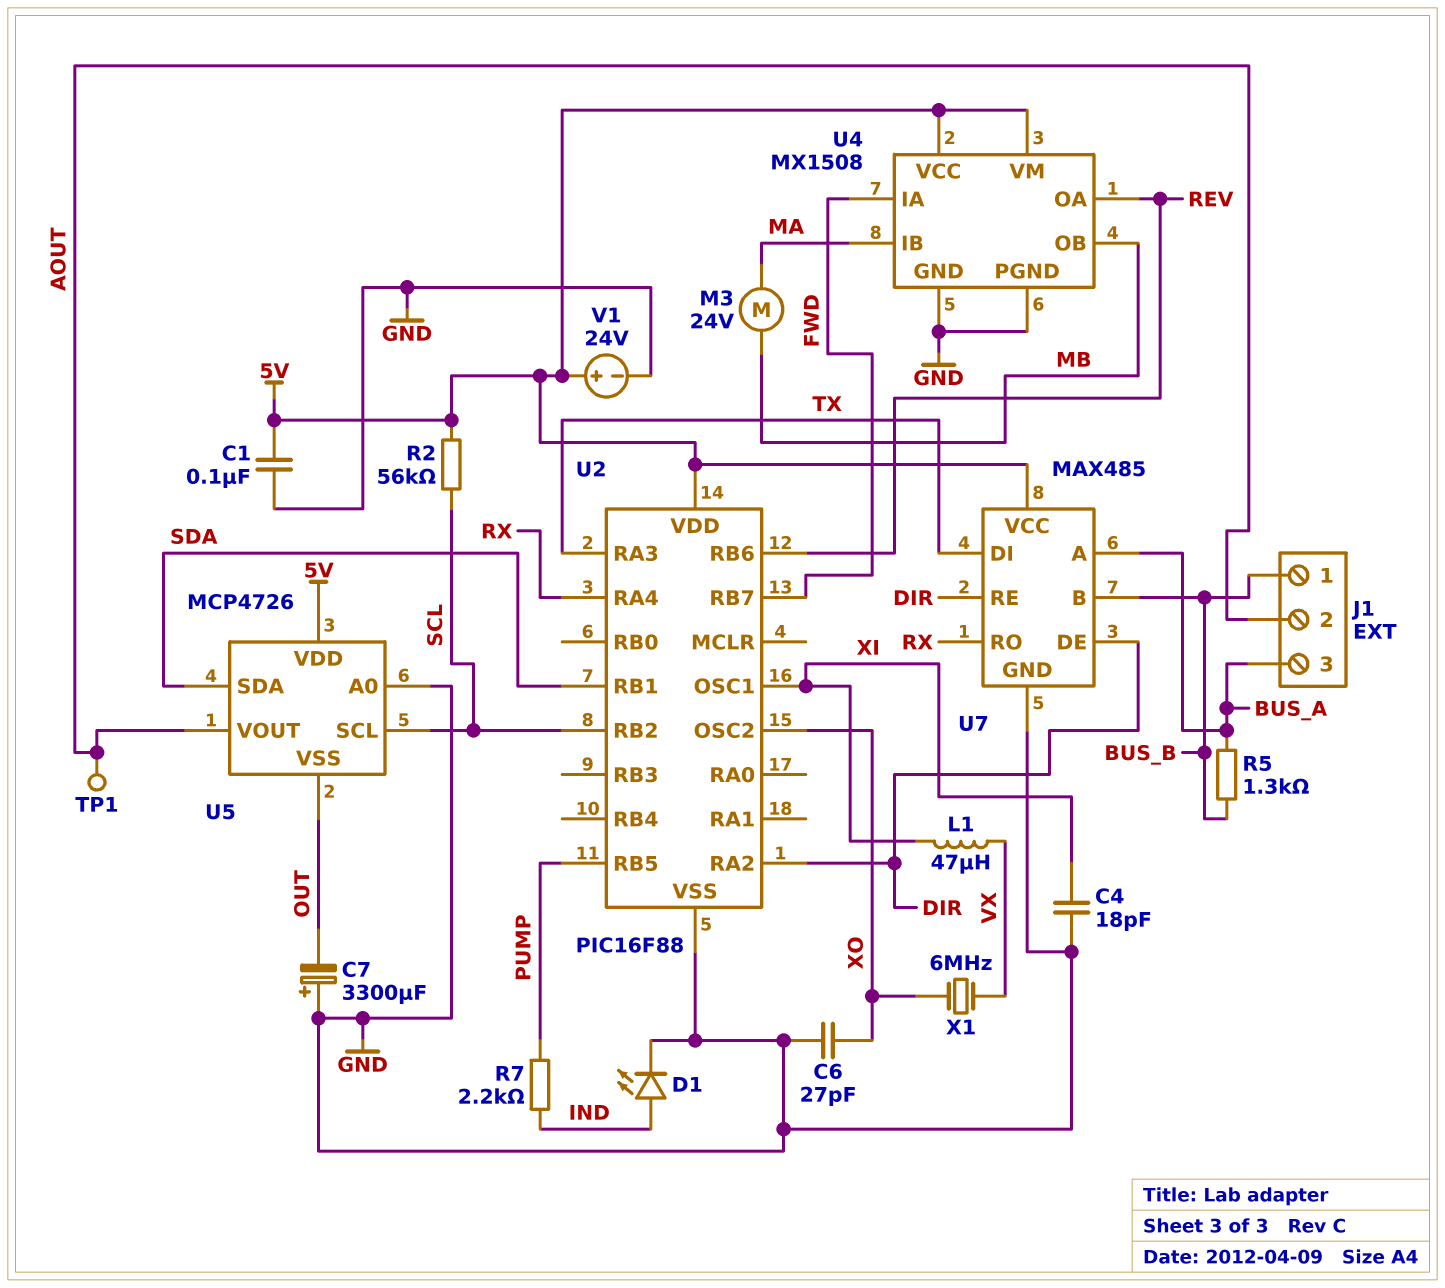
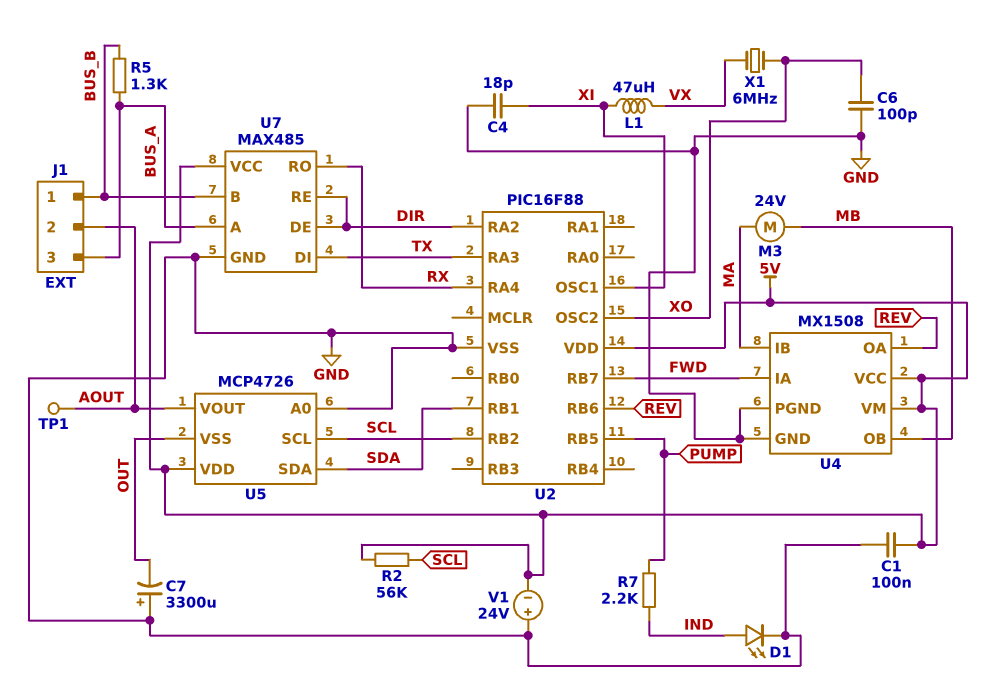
C6: 27pF (GND, XO) -> 100pF (GND, XO)
V1: 24V (plus 5V, minus GND) -> 24V (plus GND, minus 5V)

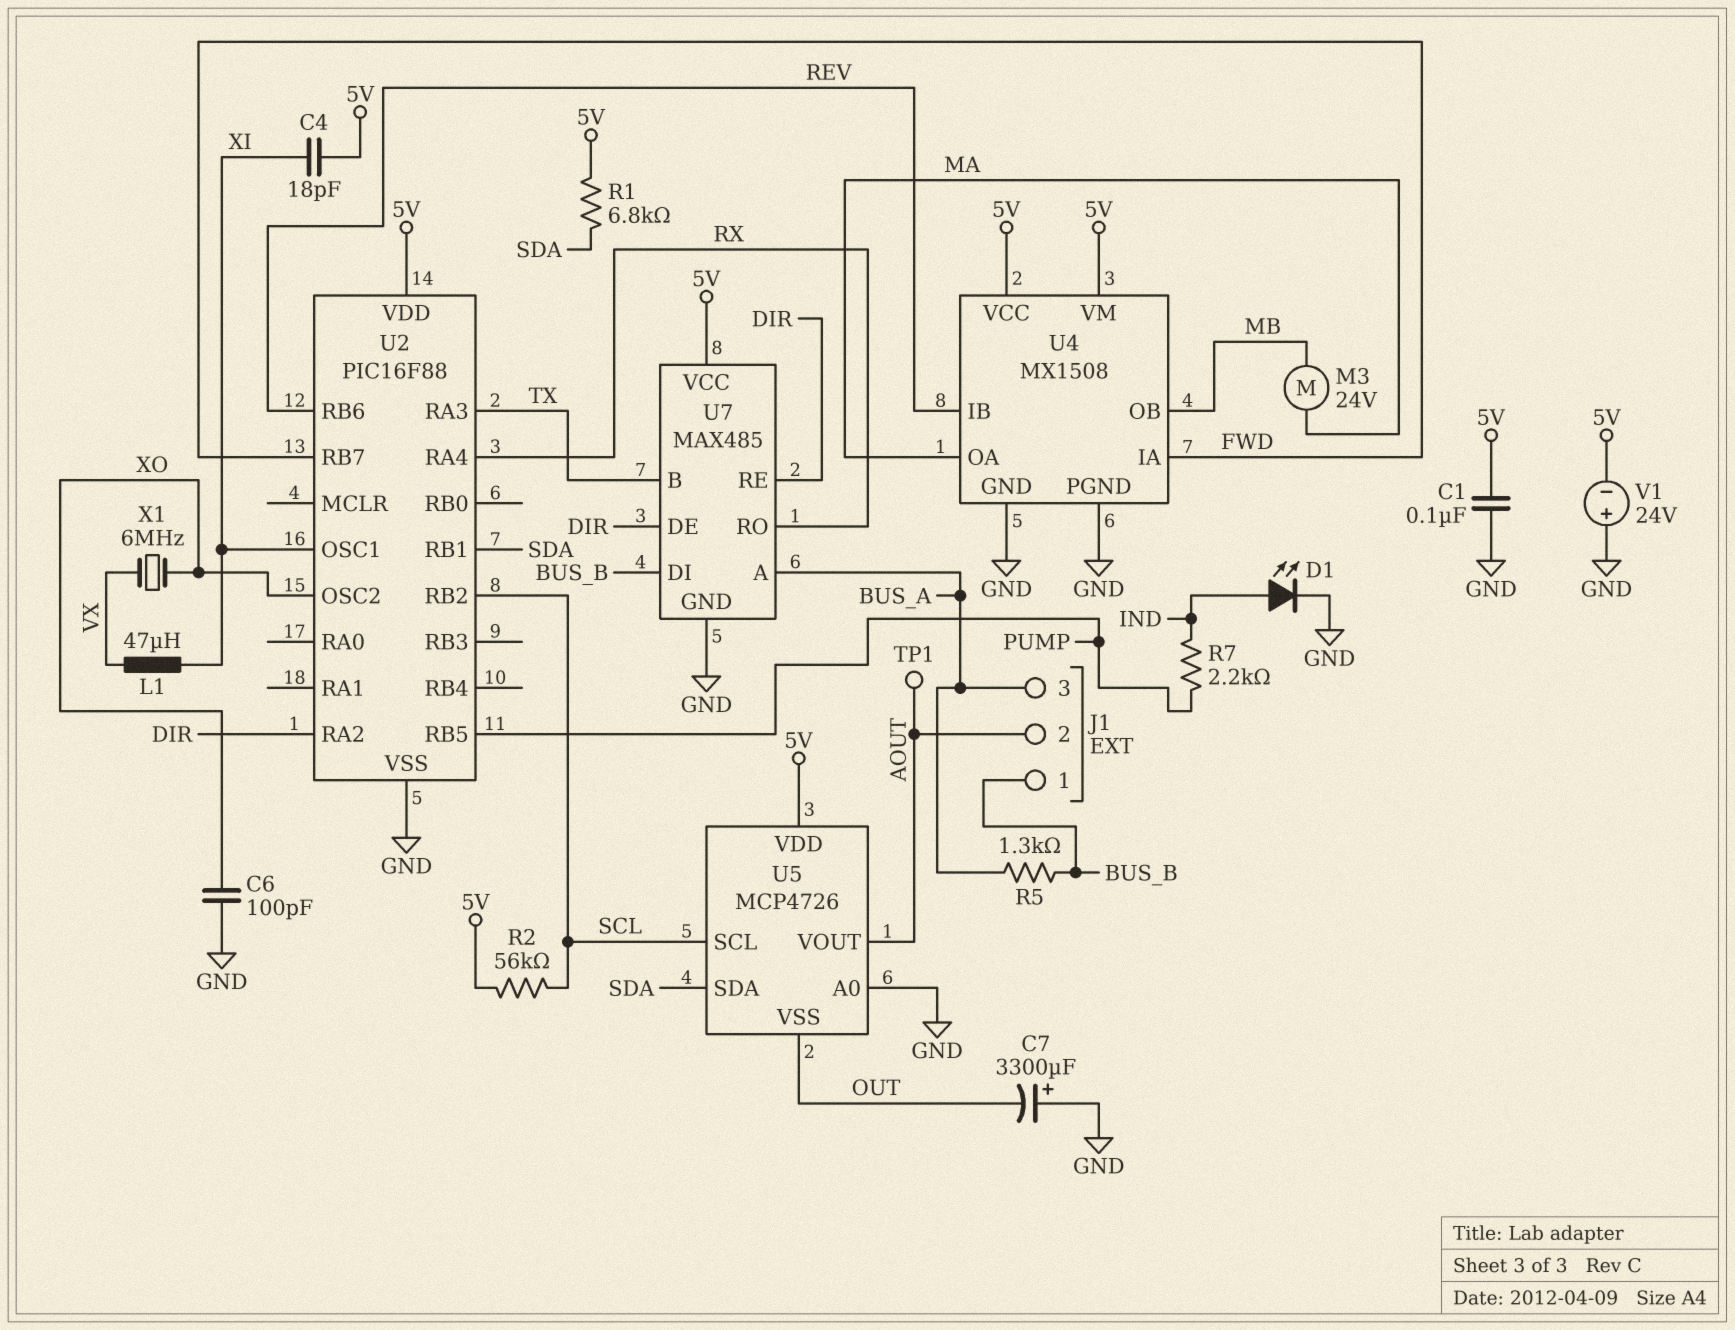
C4: 18pF (GND, XI) -> 18pF (5V, XI)
R1: none -> 6.8k (5V, SDA)
U4 pin IB: MA -> REV
U4 pin OA: REV -> MA
U7 pin B: BUS_B -> TX
U7 pin DI: TX -> BUS_B

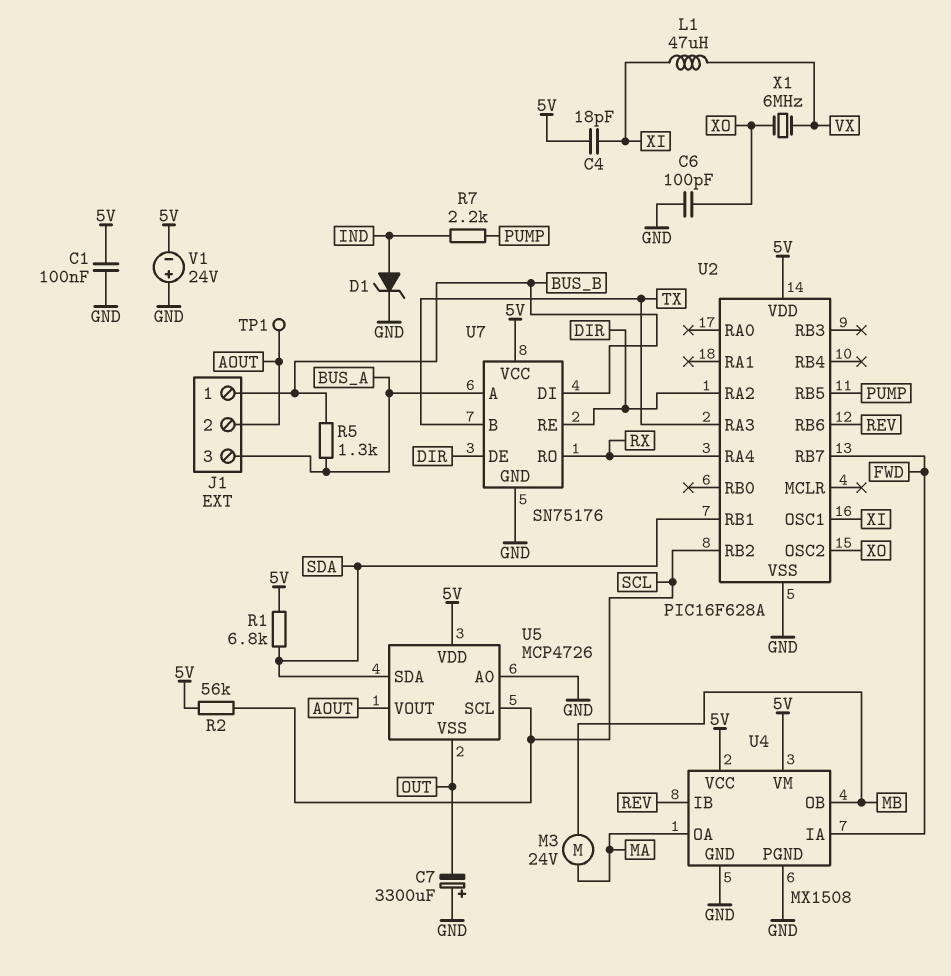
D1: LED (A IND, K GND) -> zener (A IND, K GND)
U2: PIC16F88 -> PIC16F628A
U7: MAX485 -> SN75176

